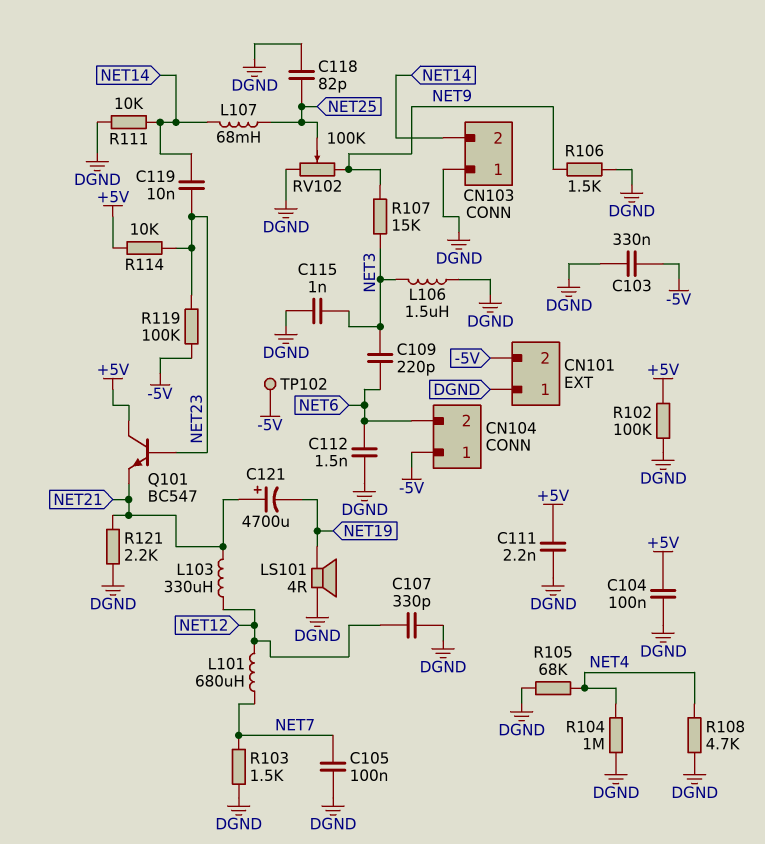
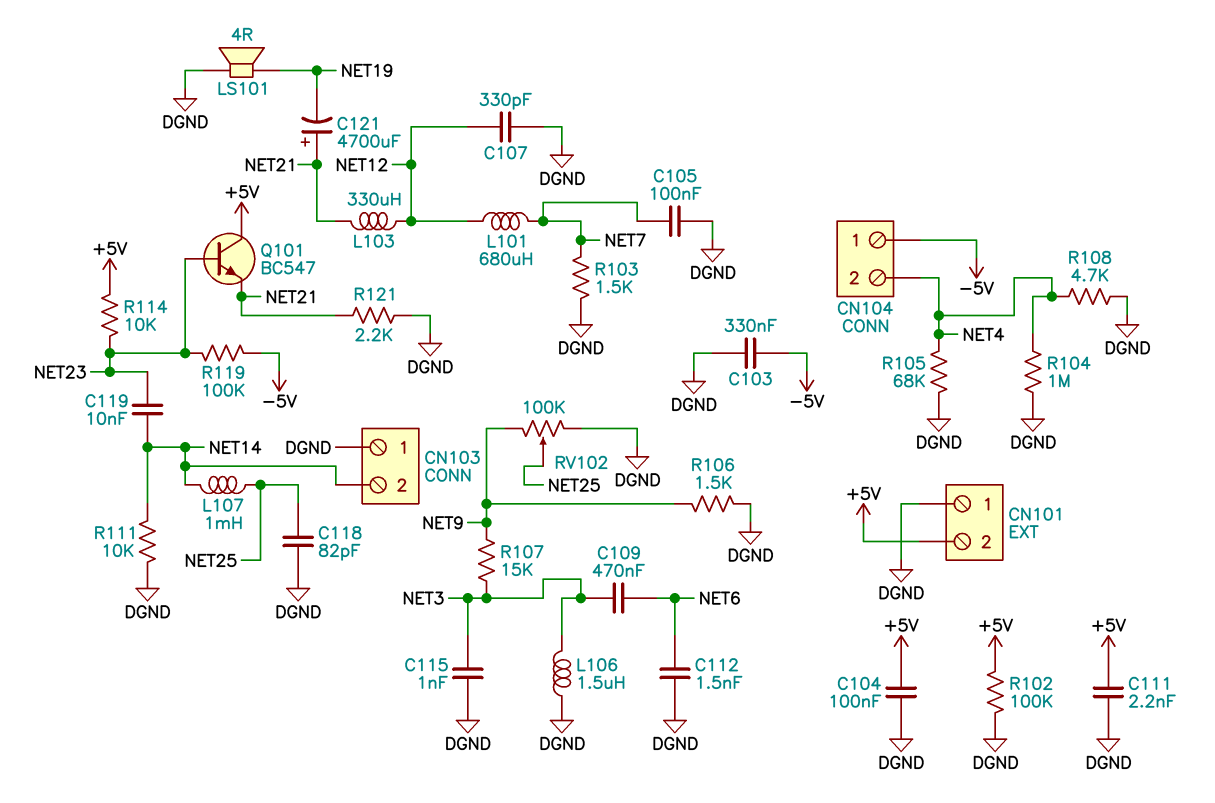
C109: 220pF (NET3, NET6) -> 470nF (NET3, NET6)
CN101 pin 2: -5V -> +5V
CN104 pin 2: NET6 -> NET4
L107: 68mH (NET14, NET25) -> 1mH (NET14, NET25)
TP102: test point (-5V) -> none

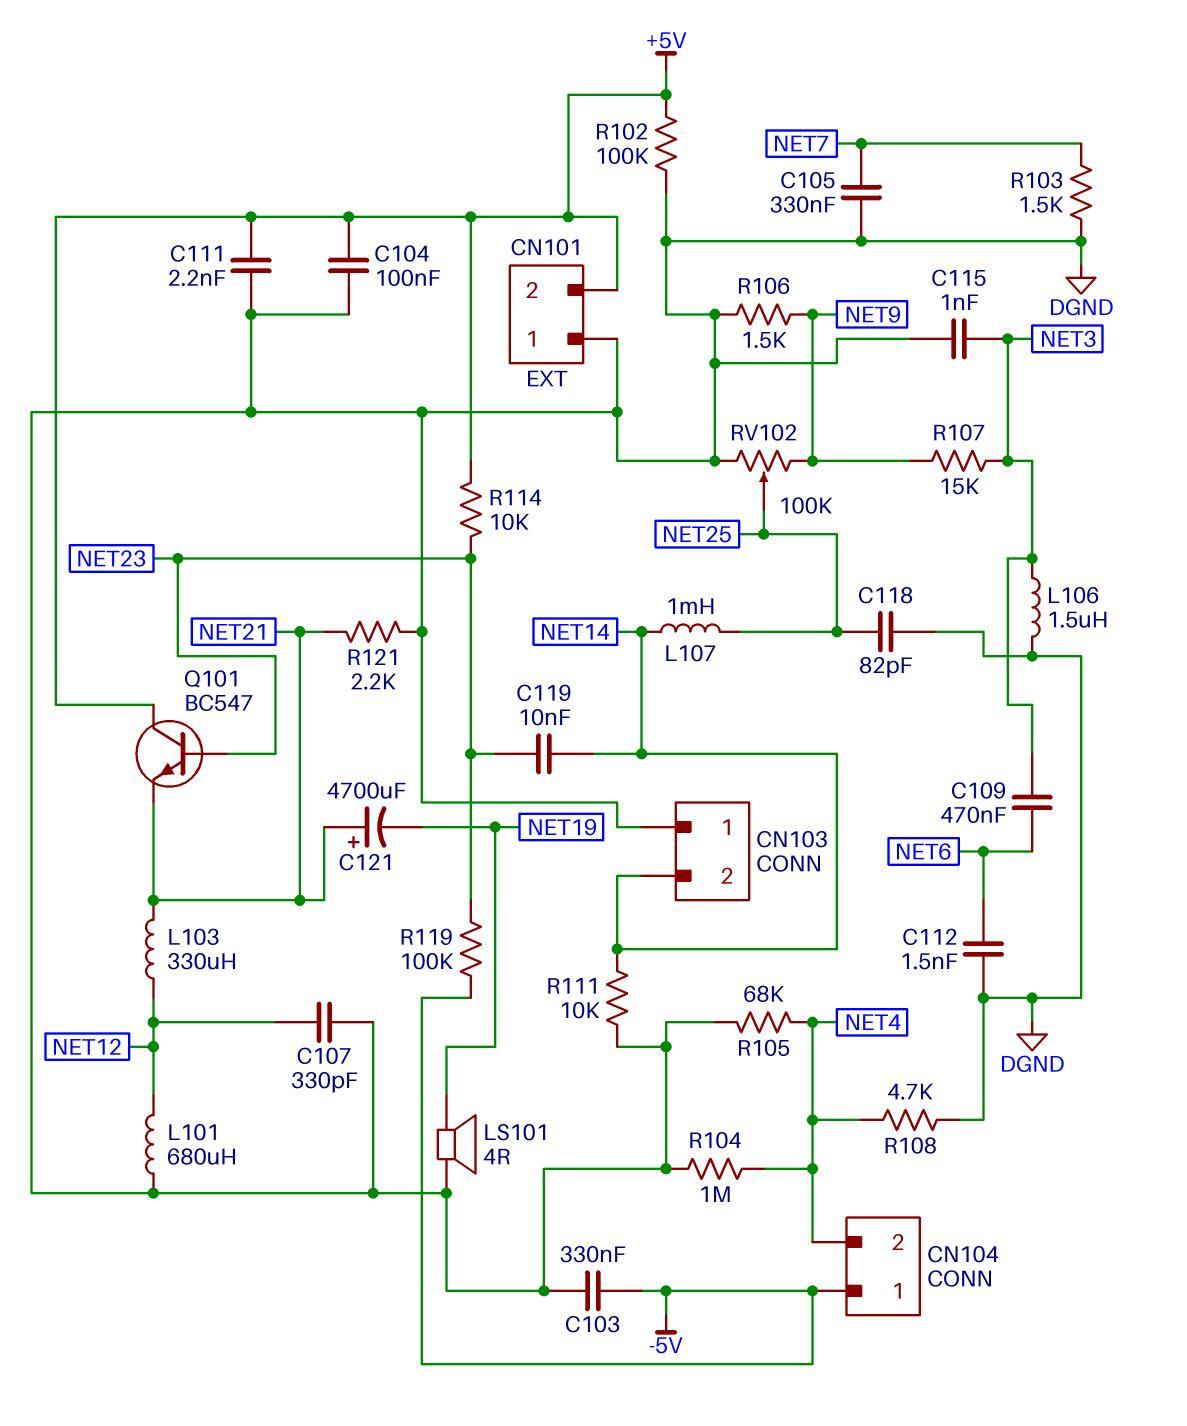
C105: 100nF (DGND, NET7) -> 330nF (DGND, NET7)
L101: 680uH (NET7, NET12) -> 680uH (DGND, NET12)

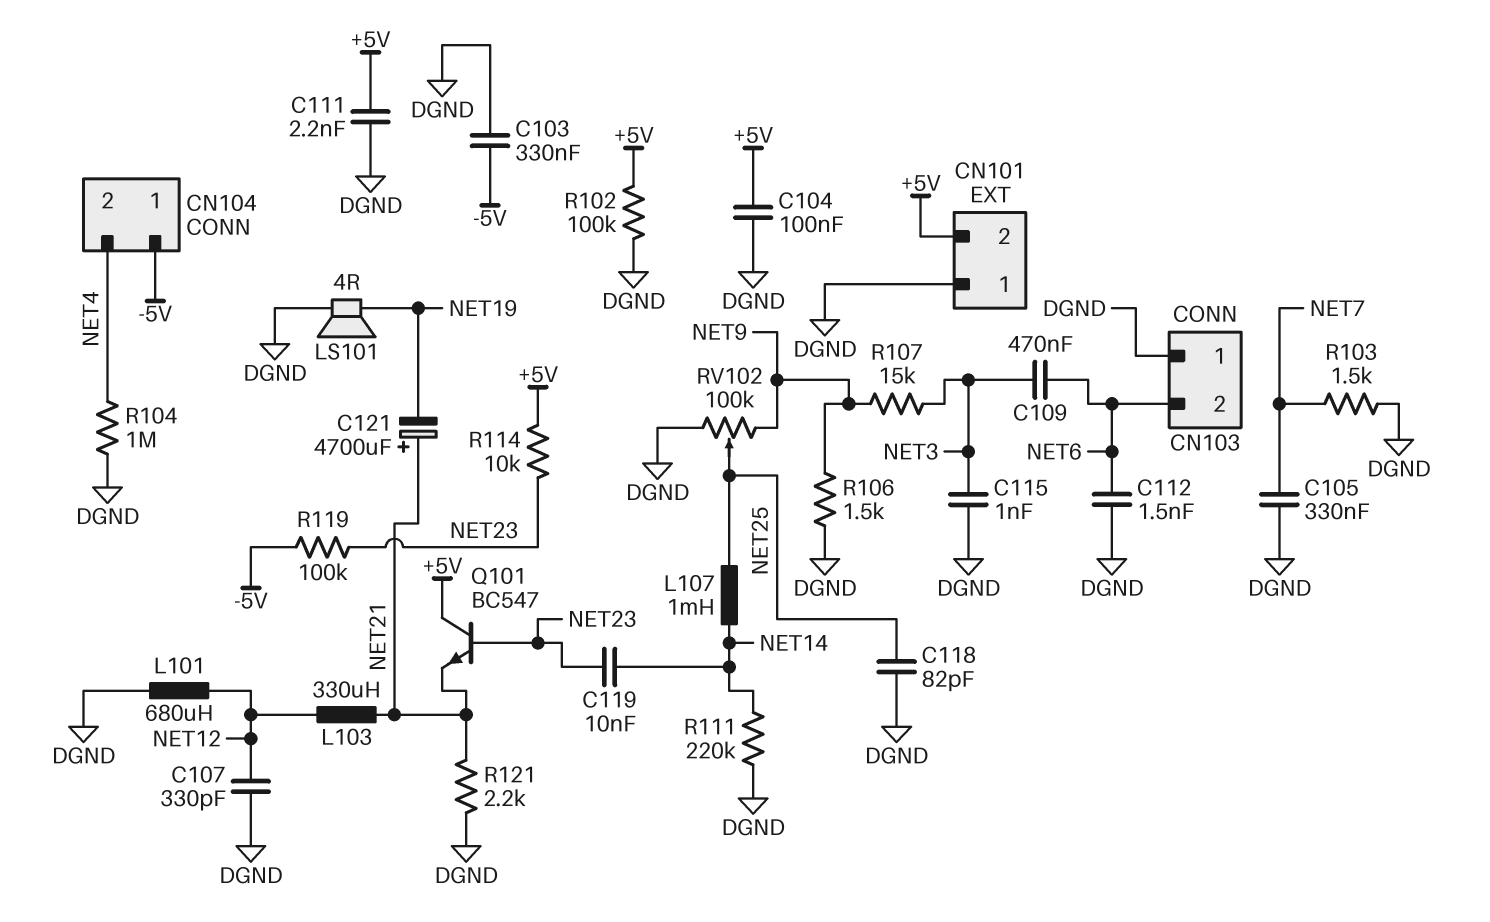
CN103 pin 2: NET14 -> NET6
L106: 1.5uH (DGND, NET3) -> none
R105: 68k (DGND, NET4) -> none
R108: 4.7k (DGND, NET4) -> none
R111: 10k (DGND, NET14) -> 220k (DGND, NET14)

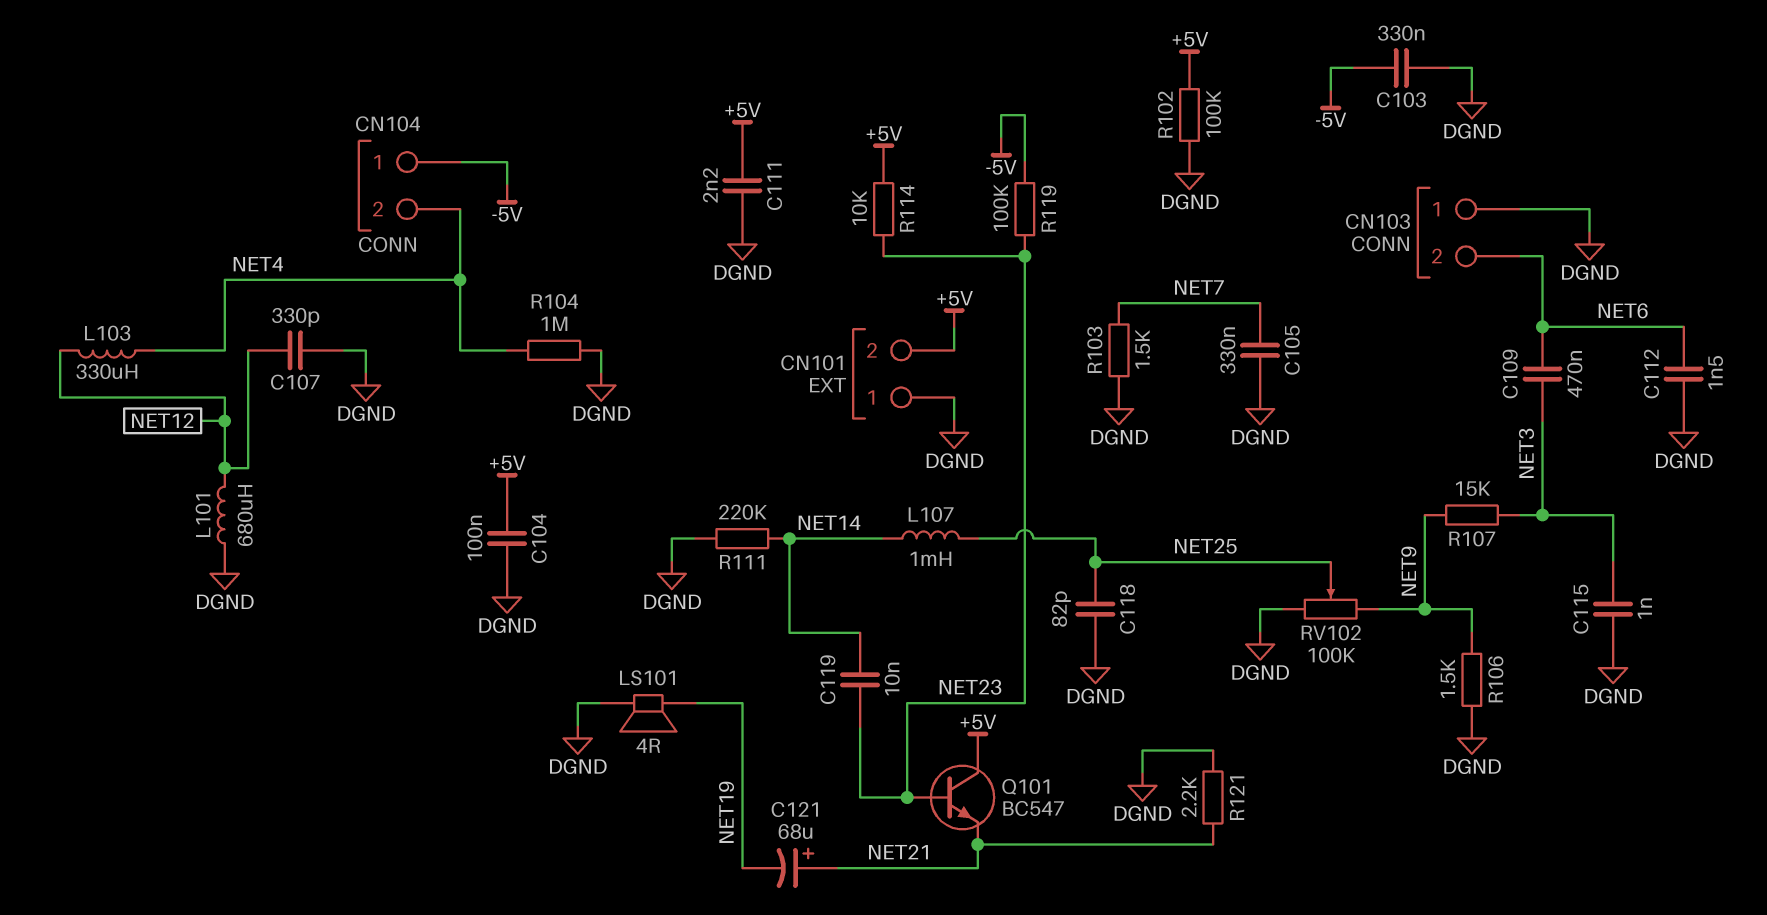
C121: 4700uF (plus NET21, minus NET19) -> 68uF (plus NET21, minus NET19)
L103: 330uH (NET12, NET21) -> 330uH (NET4, NET12)

